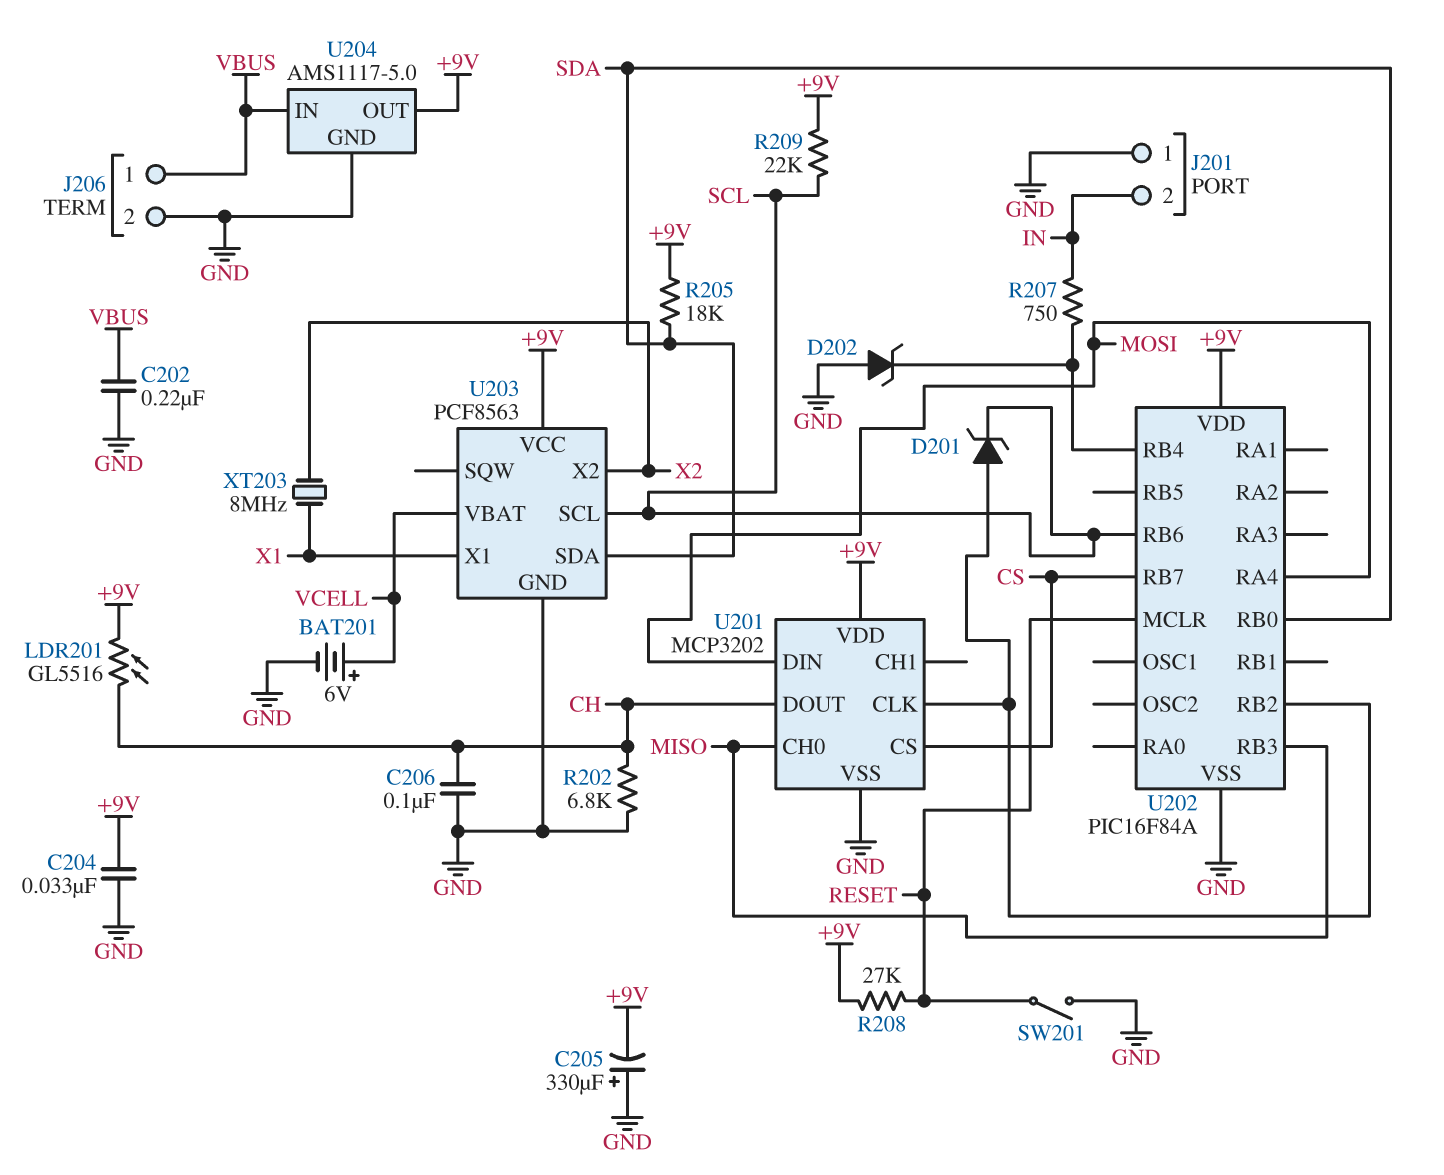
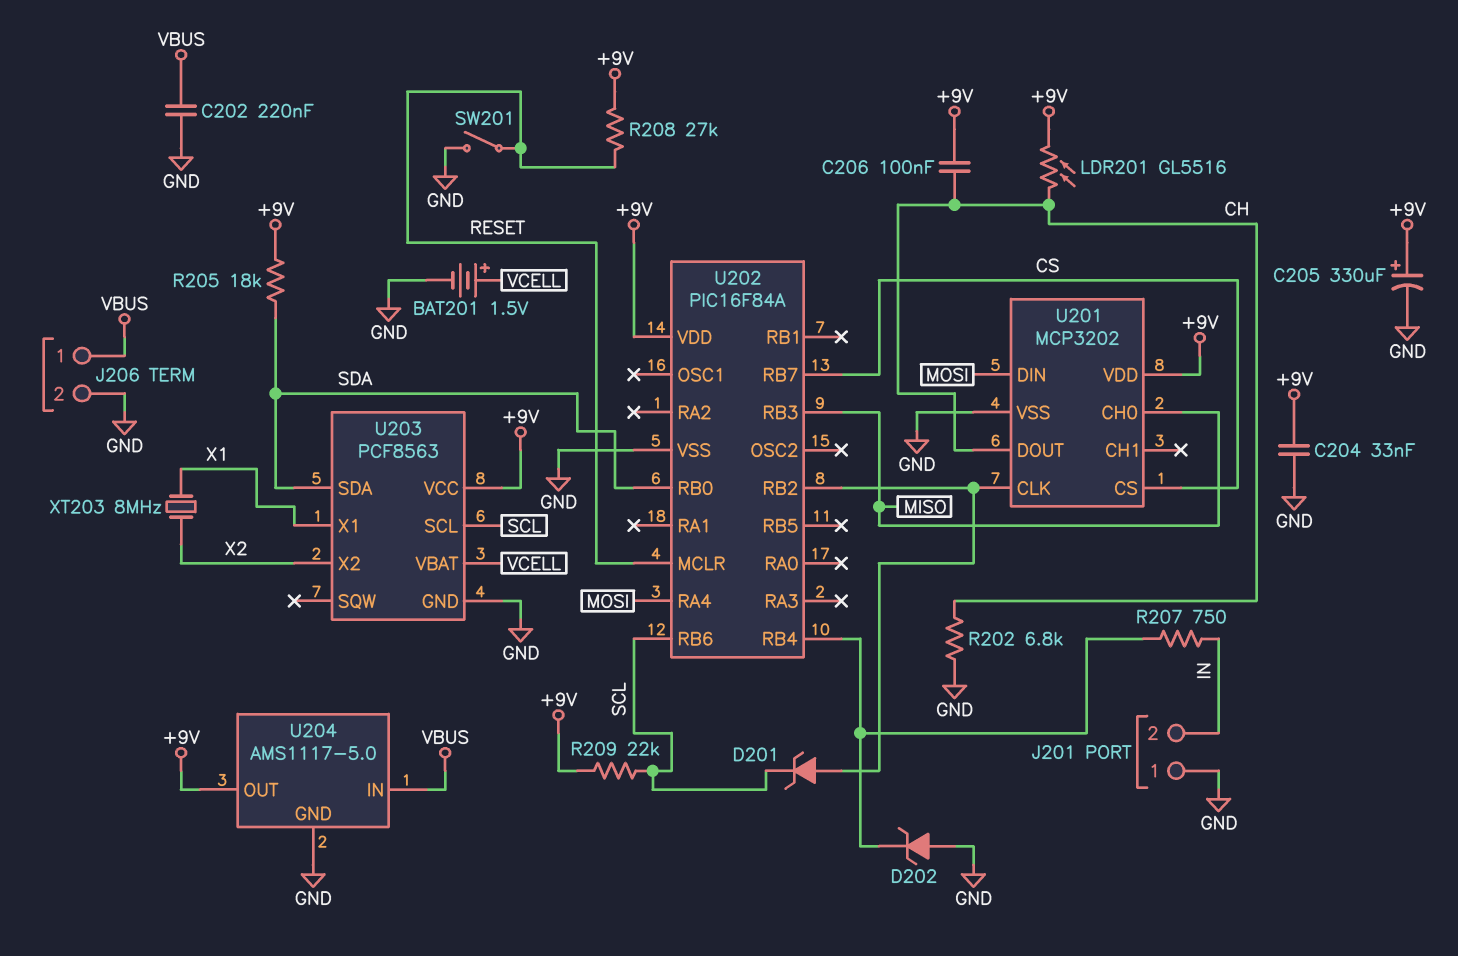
BAT201: 6V (plus VCELL, minus GND) -> 1.5V (plus VCELL, minus GND)
C205: 330uF (plus GND, minus +9V) -> 330uF (plus +9V, minus GND)
C206: 100nF (CH, GND) -> 100nF (+9V, CH)

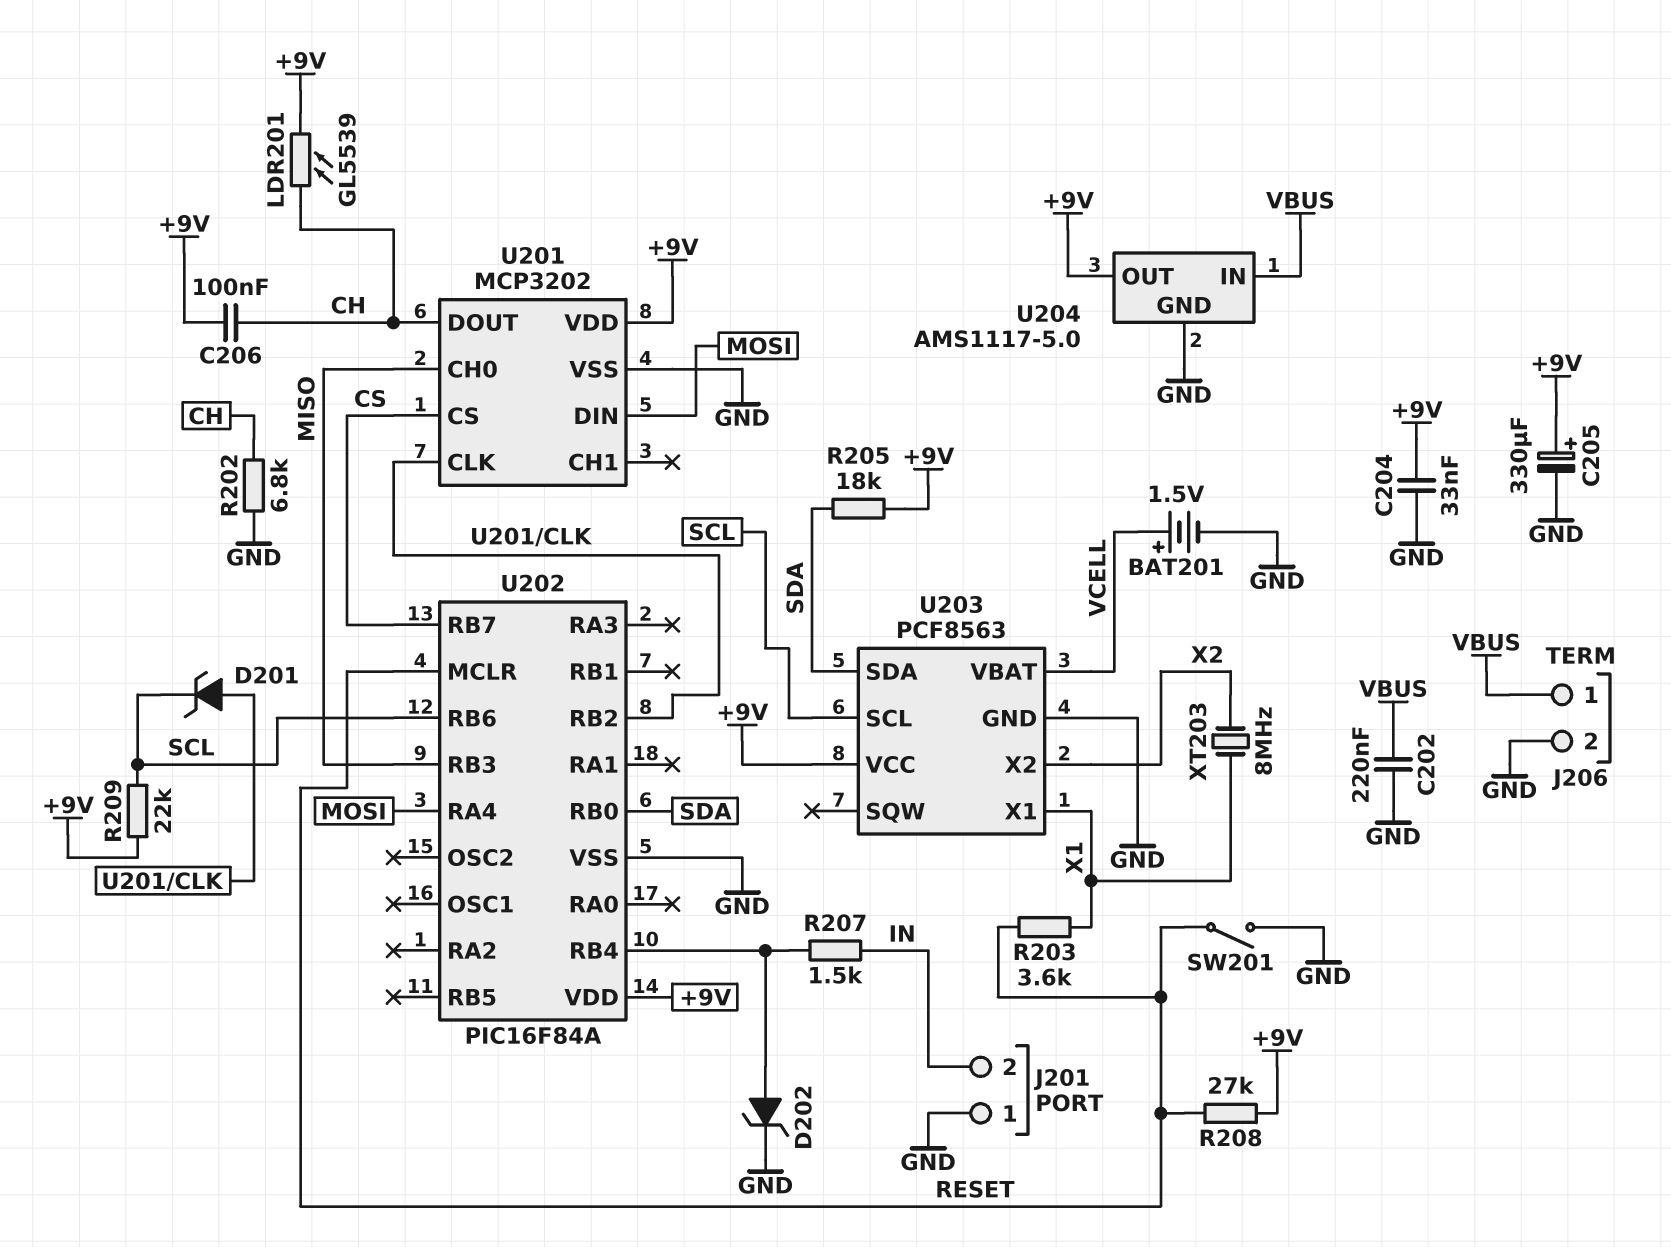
D202: zener (A GND, K U202/RB4) -> zener (A U202/RB4, K GND)
LDR201: GL5516 (+9V, CH) -> GL5539 (+9V, CH)
R203: none -> 3.6k (RESET, X1)
R207: 750 (IN, U202/RB4) -> 1.5k (IN, U202/RB4)

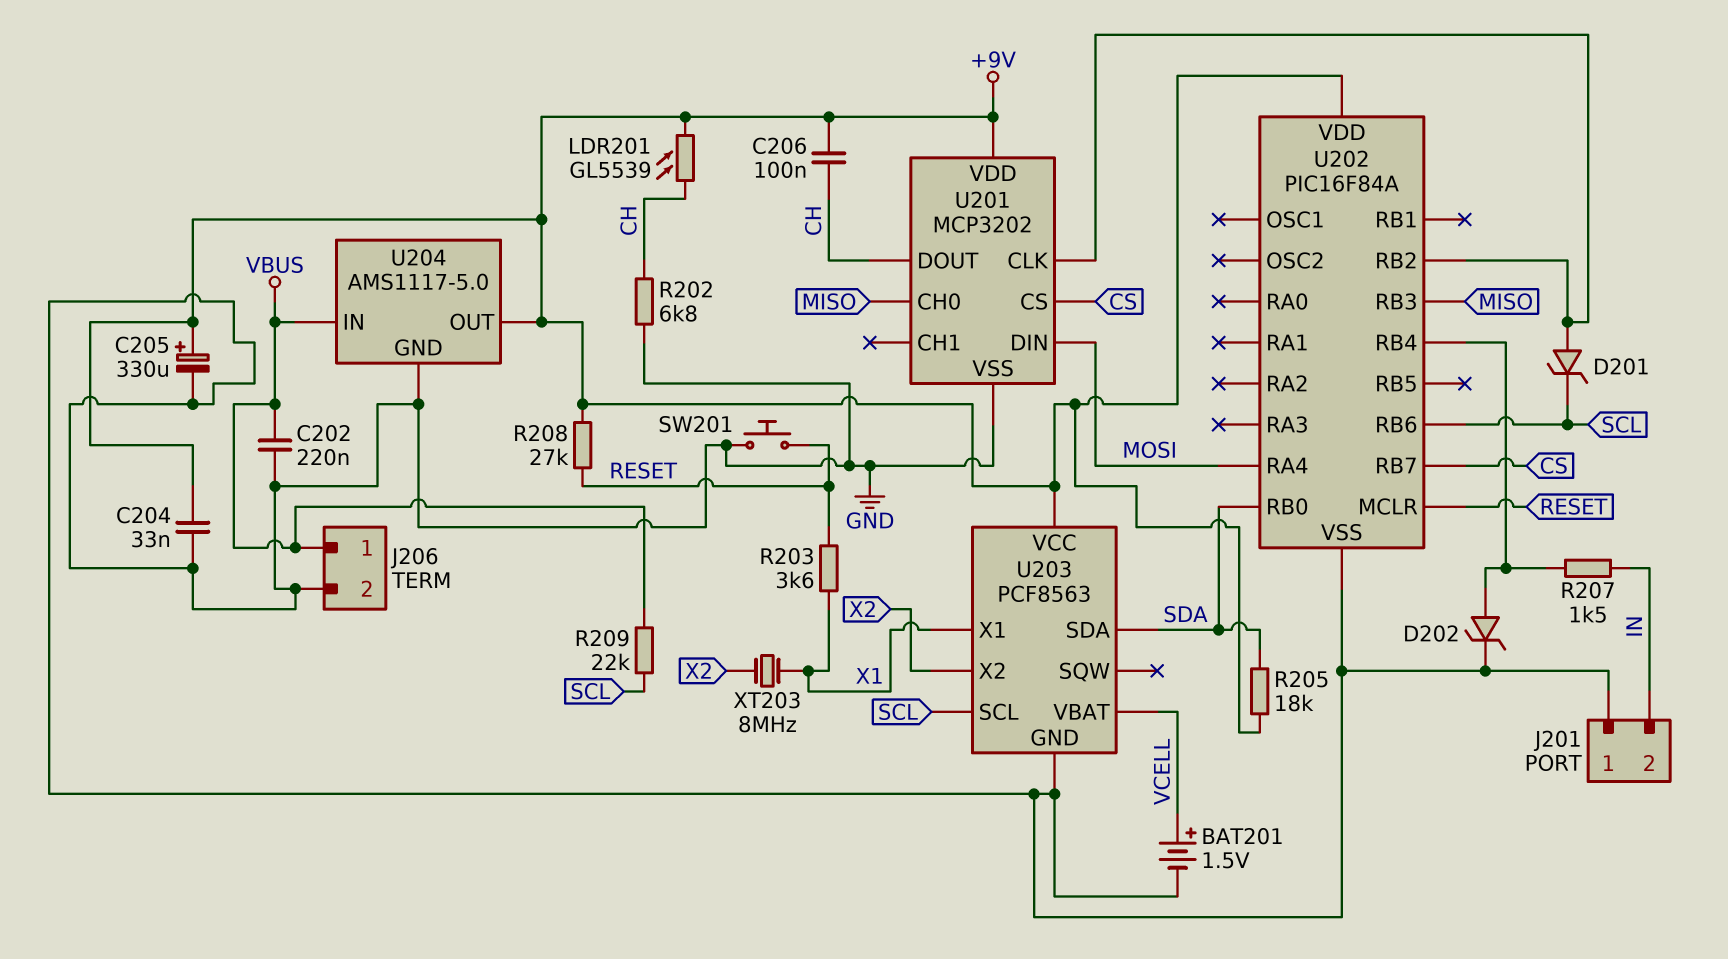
R209: 22k (+9V, SCL) -> 22k (SCL, VBUS)
SW201: switch (GND, RESET) -> button (GND, RESET)

